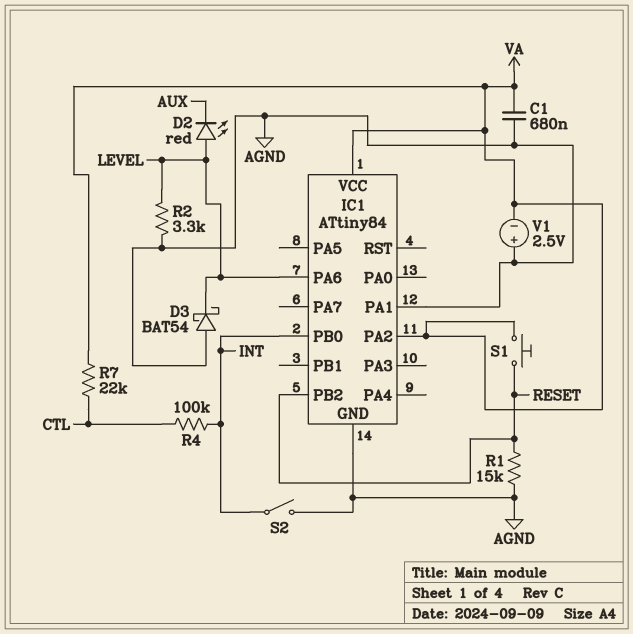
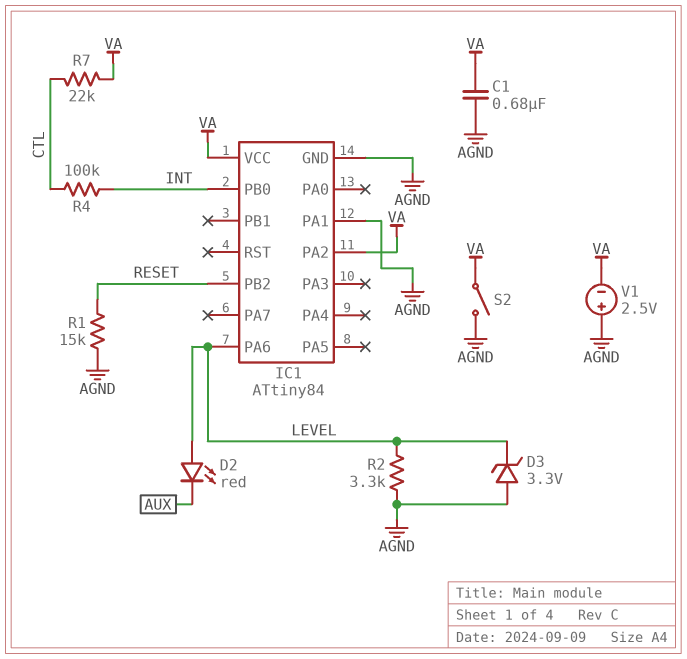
D3: schottky BAT54 (A AGND, K LEVEL) -> zener 3.3V (A AGND, K LEVEL)
S1: button (RESET, VA) -> none
S2: switch (AGND, INT) -> switch (AGND, VA)

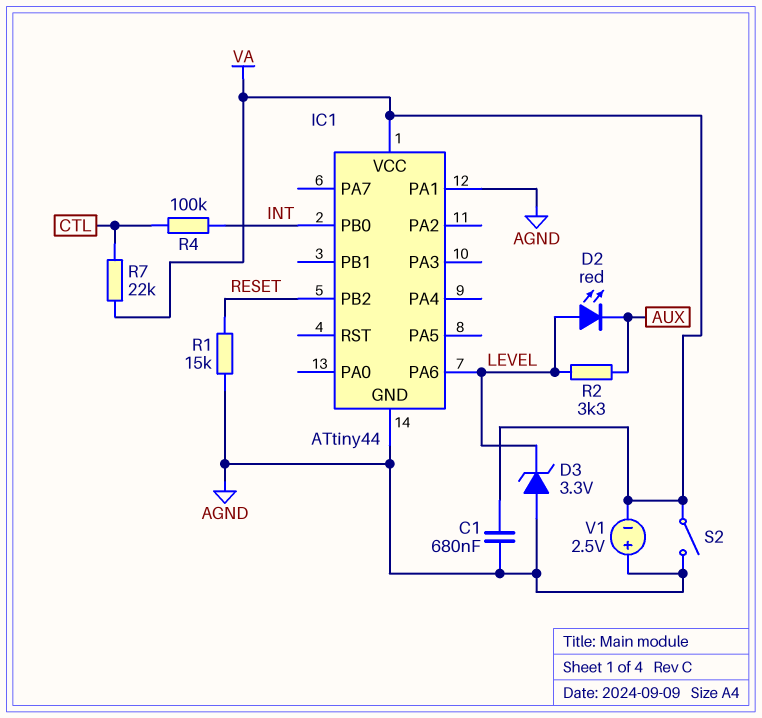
IC1: ATtiny84 -> ATtiny44
IC1 pin PA2: VA -> none
R2: 3.3k (AGND, LEVEL) -> 3.3k (AUX, LEVEL)

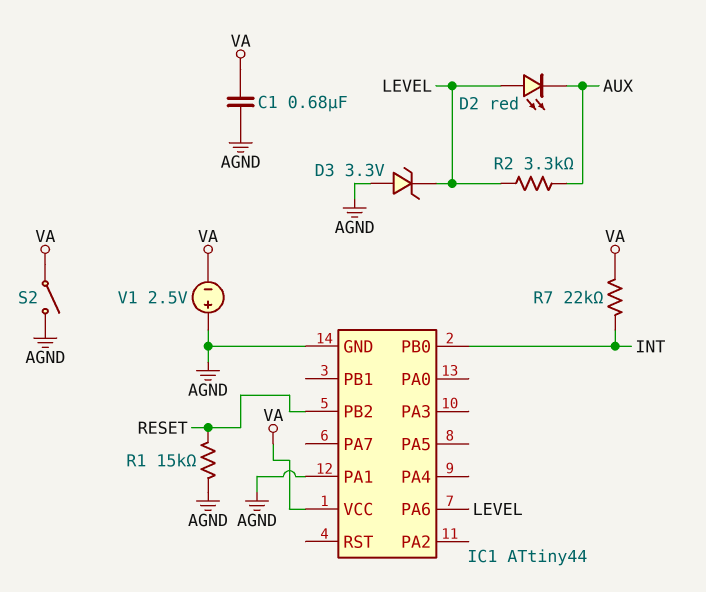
R4: 100k (CTL, INT) -> none
R7: 22k (CTL, VA) -> 22k (INT, VA)

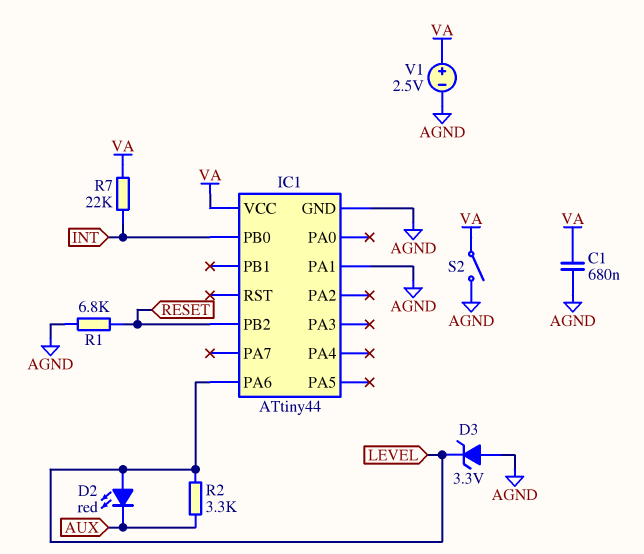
R1: 15k (AGND, RESET) -> 6.8k (AGND, RESET)
V1: 2.5V (plus AGND, minus VA) -> 2.5V (plus VA, minus AGND)

